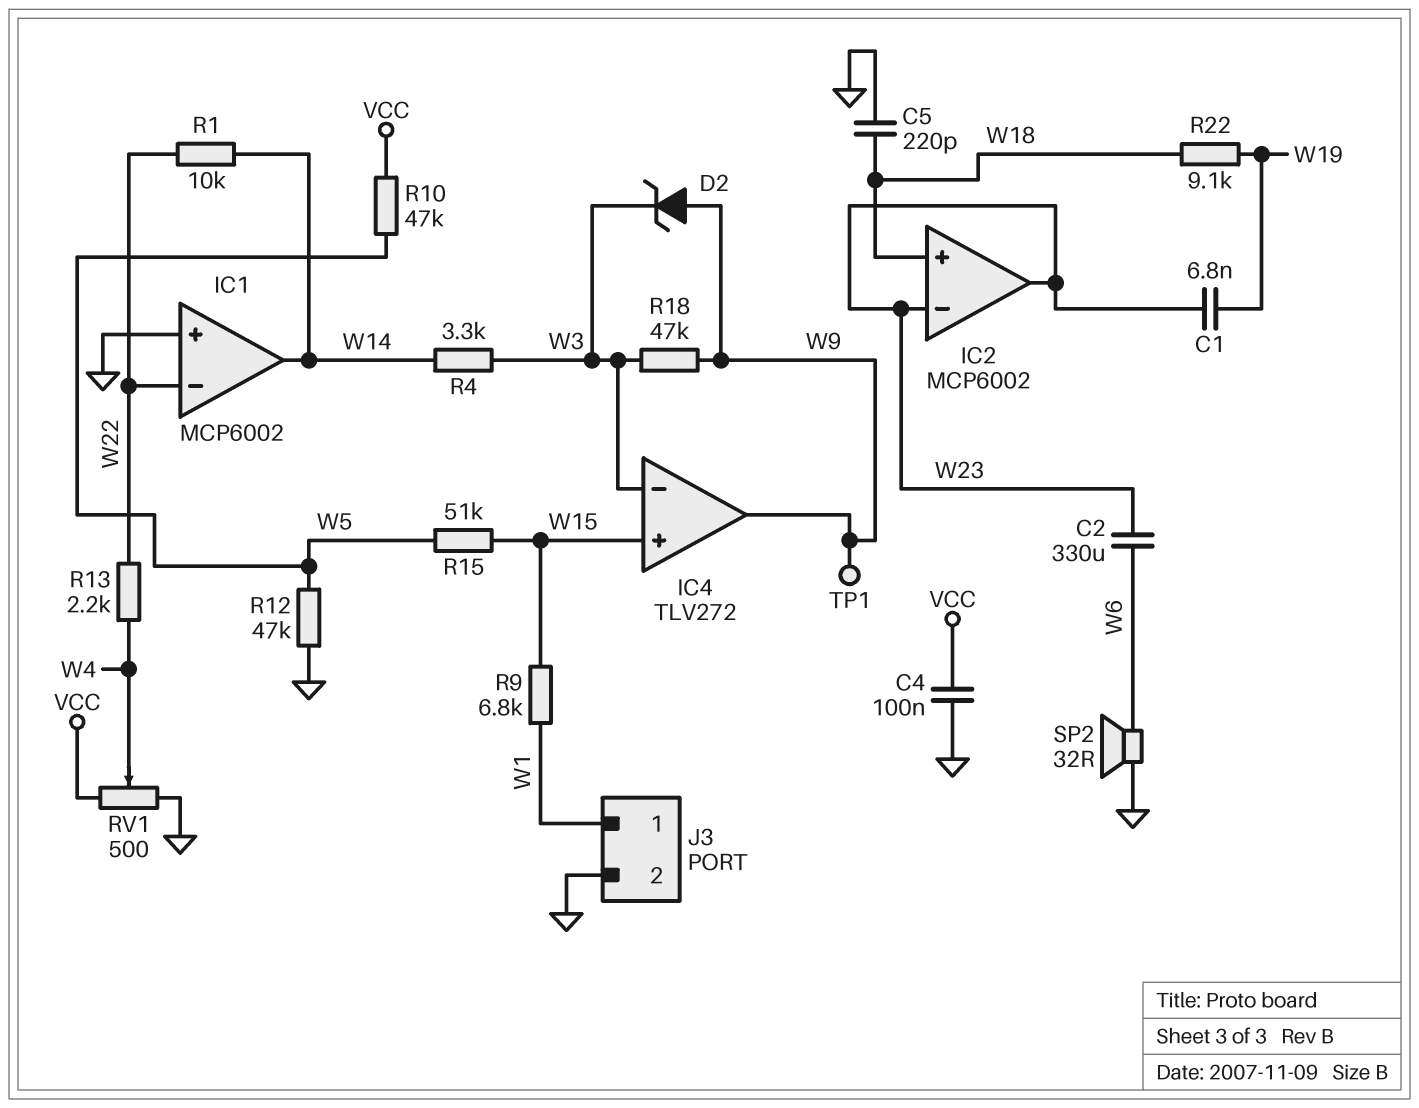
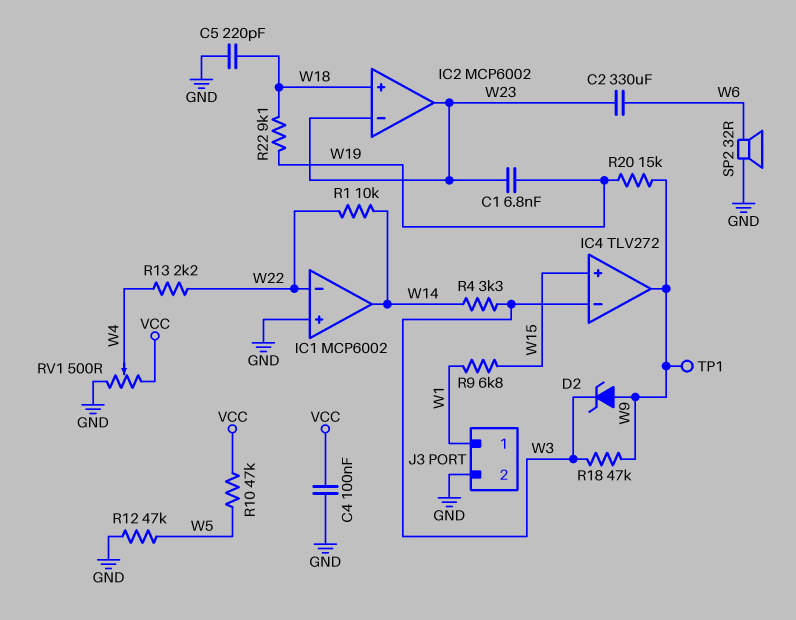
R15: 51k (W5, W15) -> none
R20: none -> 15k (W9, W19)

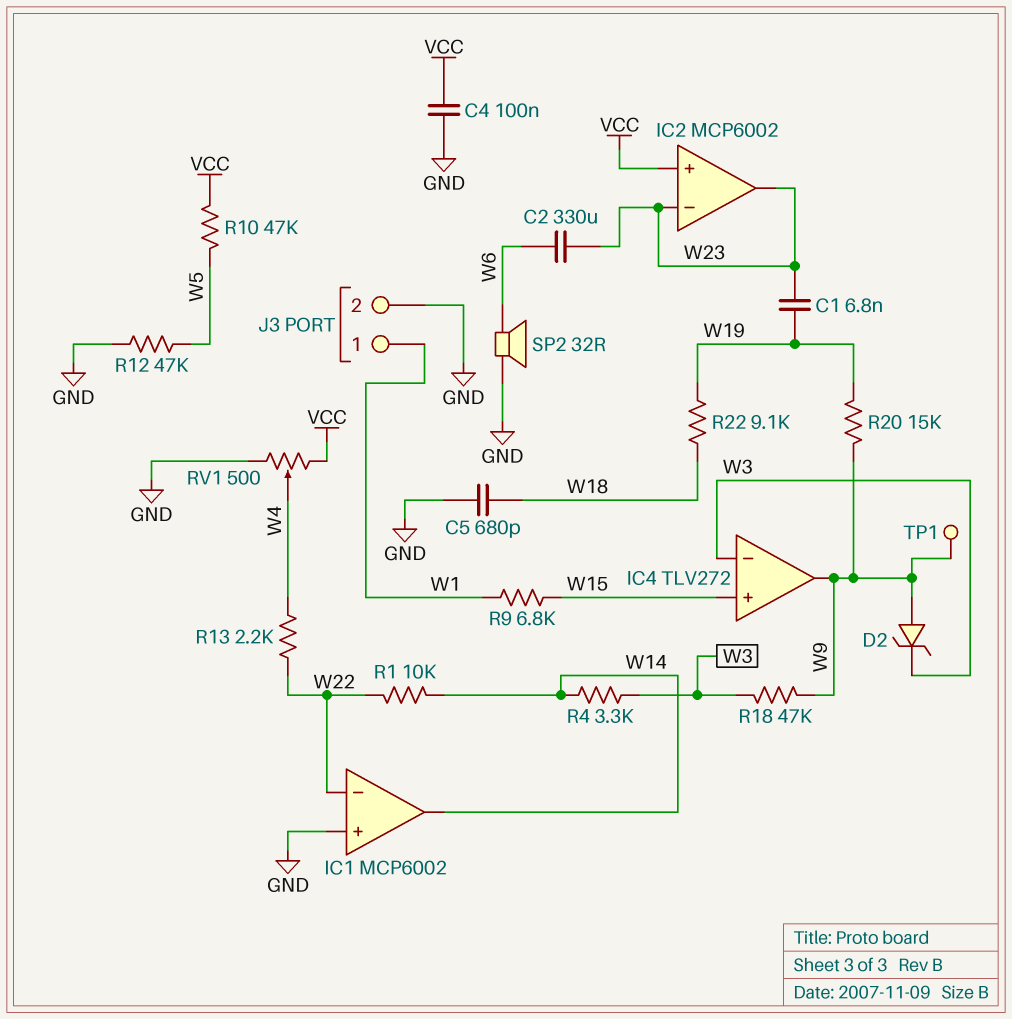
C5: 220pF (GND, W18) -> 680pF (GND, W18)
IC2 pin in+: W18 -> VCC

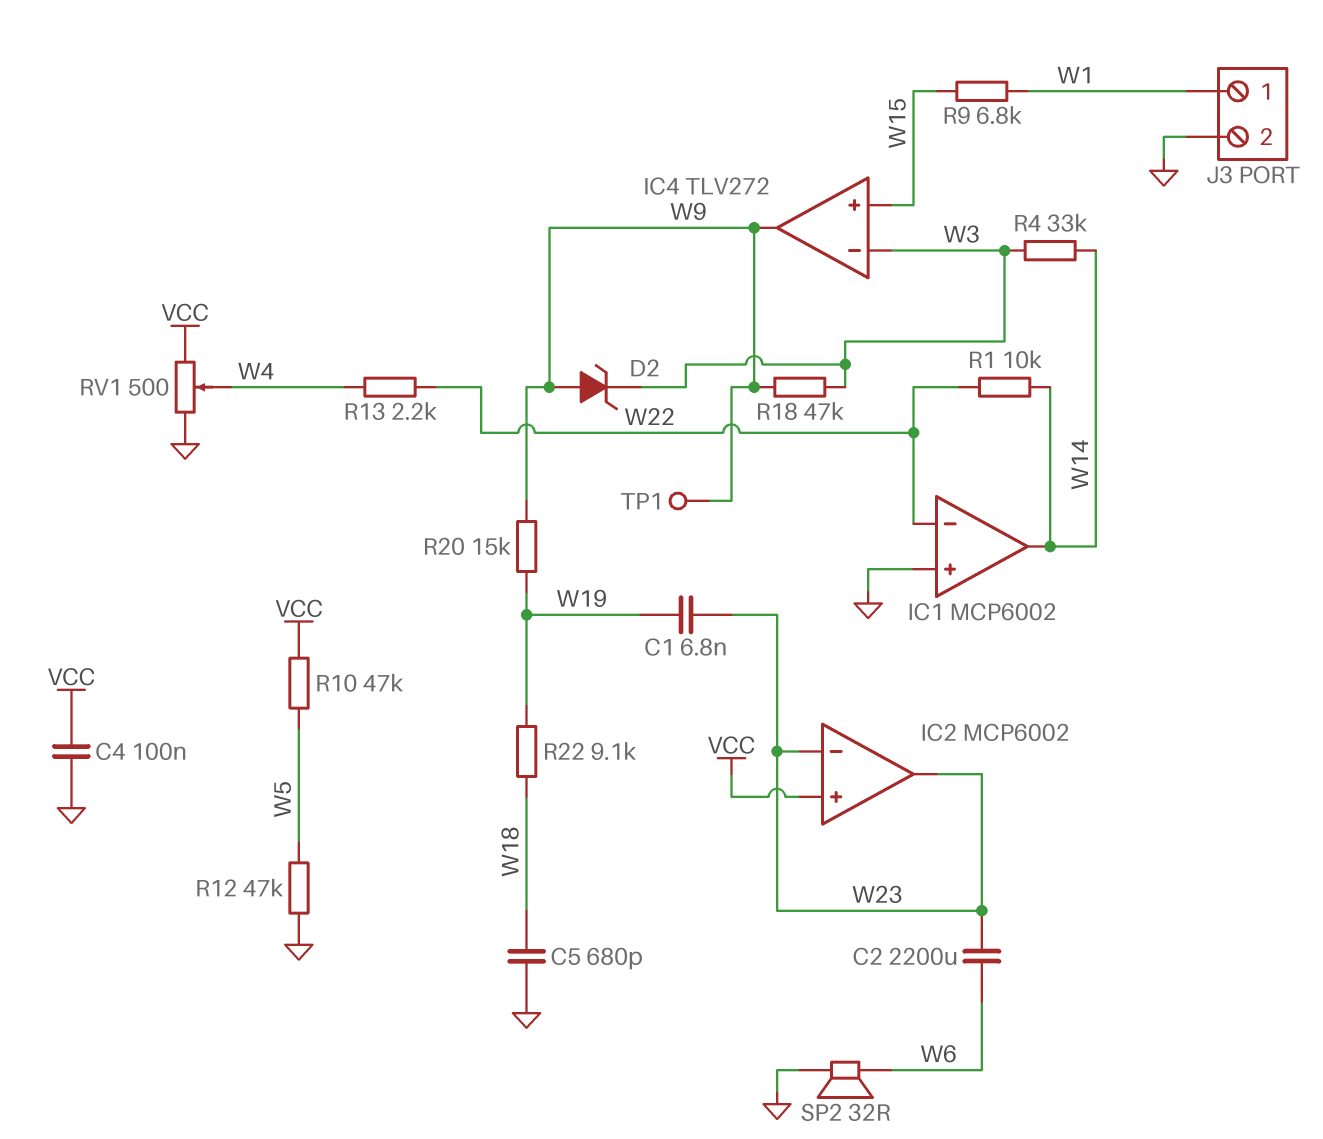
C2: 330uF (W6, W23) -> 2200uF (W6, W23)
R4: 3.3k (W3, W14) -> 33k (W3, W14)

